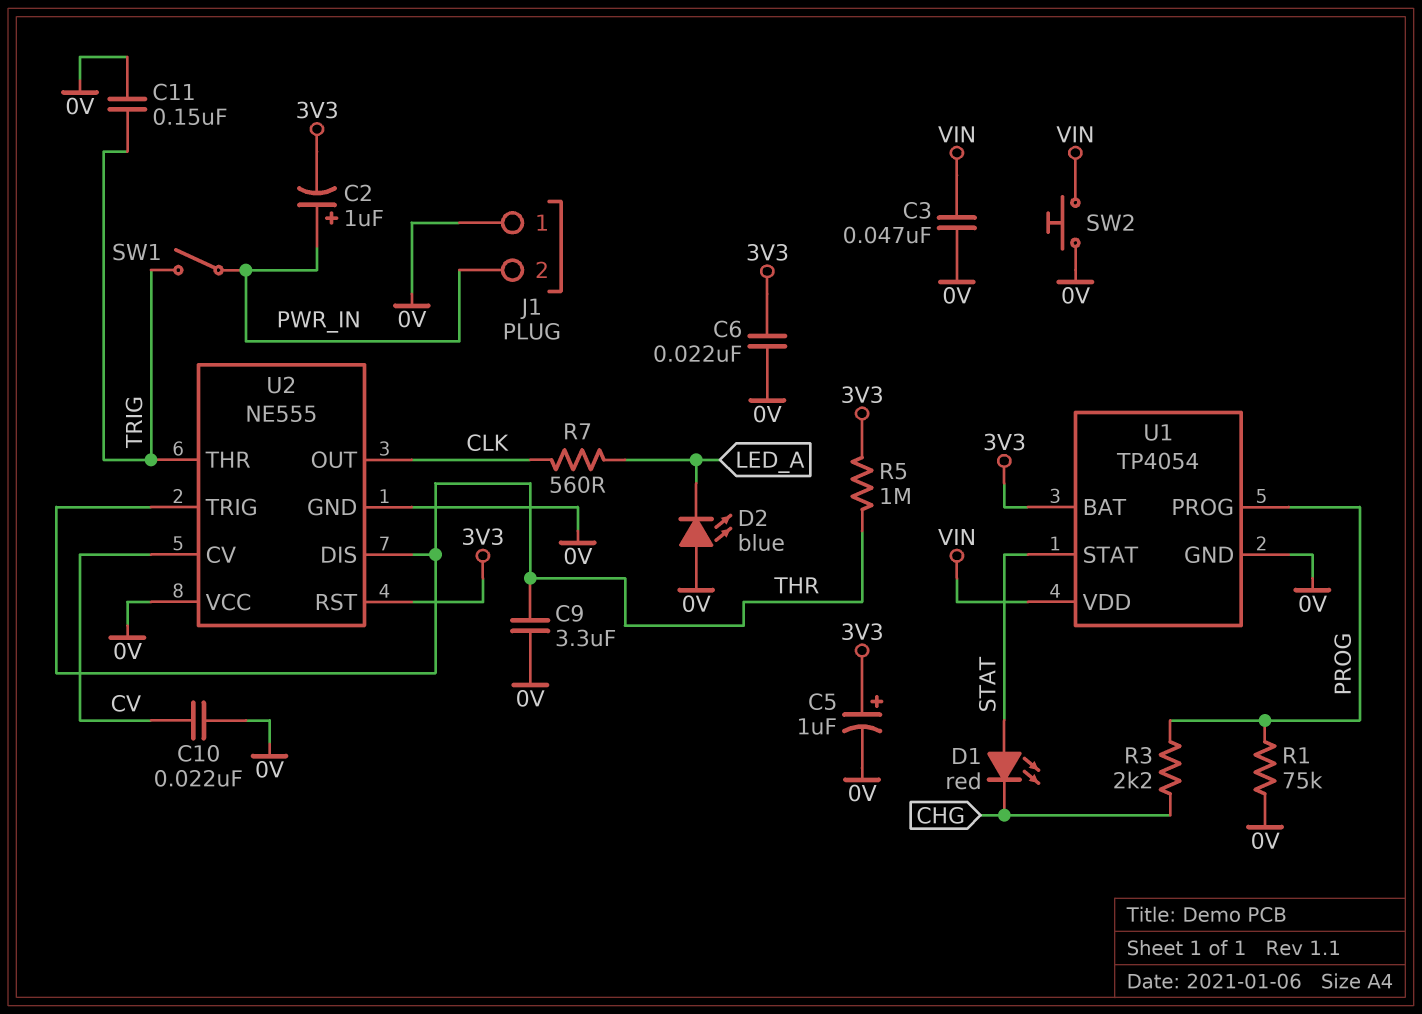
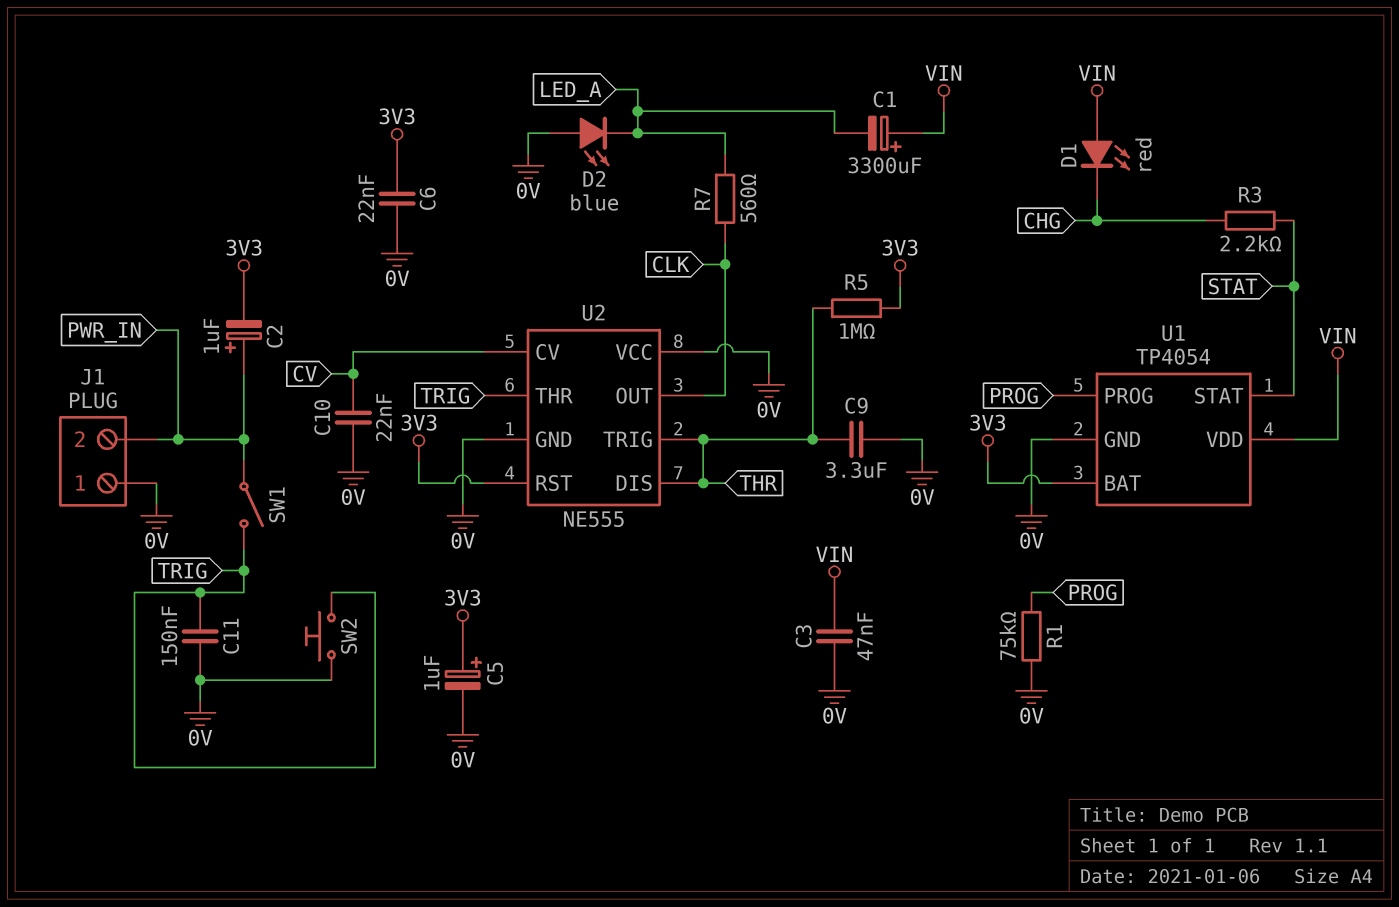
C1: none -> 3300uF (plus VIN, minus LED_A)
D1: LED red (A STAT, K CHG) -> LED red (A VIN, K CHG)
R3: 2.2k (CHG, PROG) -> 2.2k (CHG, STAT)
SW2: button (0V, VIN) -> button (0V, TRIG)

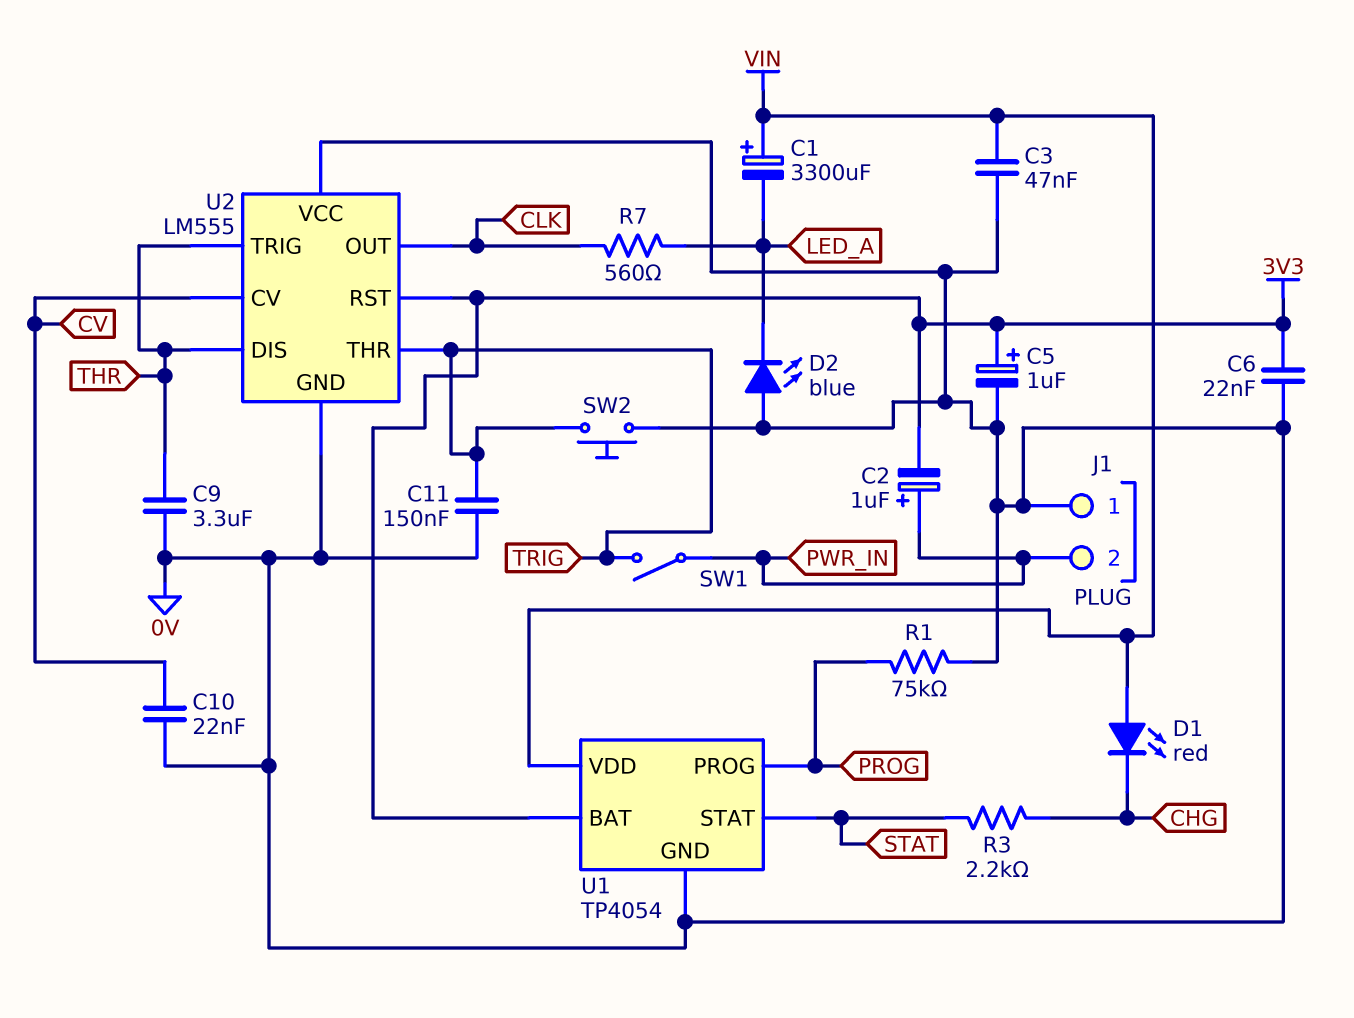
R5: 1M (3V3, THR) -> none
U2: NE555 -> LM555

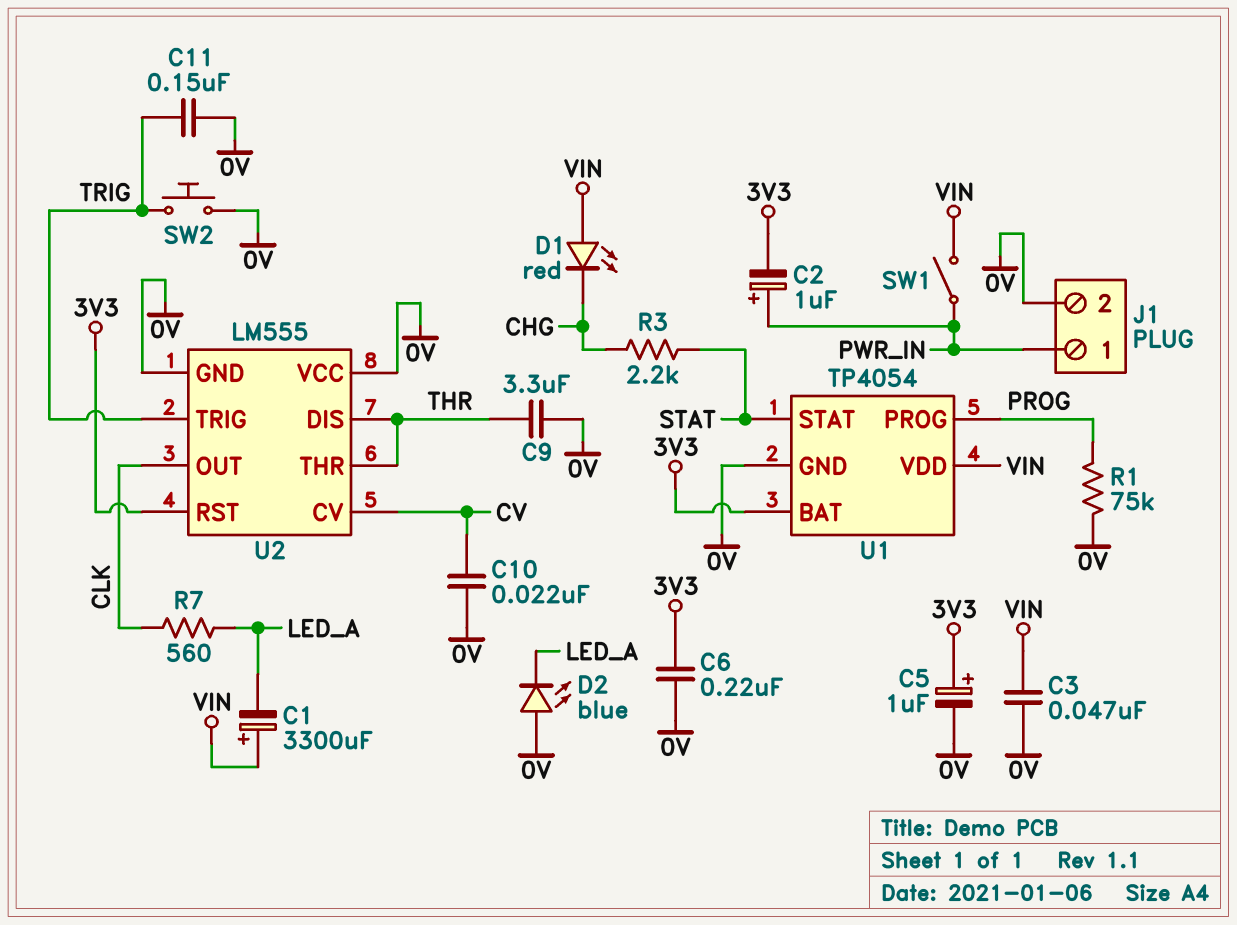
C6: 22nF (0V, 3V3) -> 220nF (0V, 3V3)
J1 pin 1: 0V -> PWR_IN
J1 pin 2: PWR_IN -> 0V
SW1: switch (PWR_IN, TRIG) -> switch (PWR_IN, VIN)
U2 pin THR: TRIG -> THR
U2 pin TRIG: THR -> TRIG

